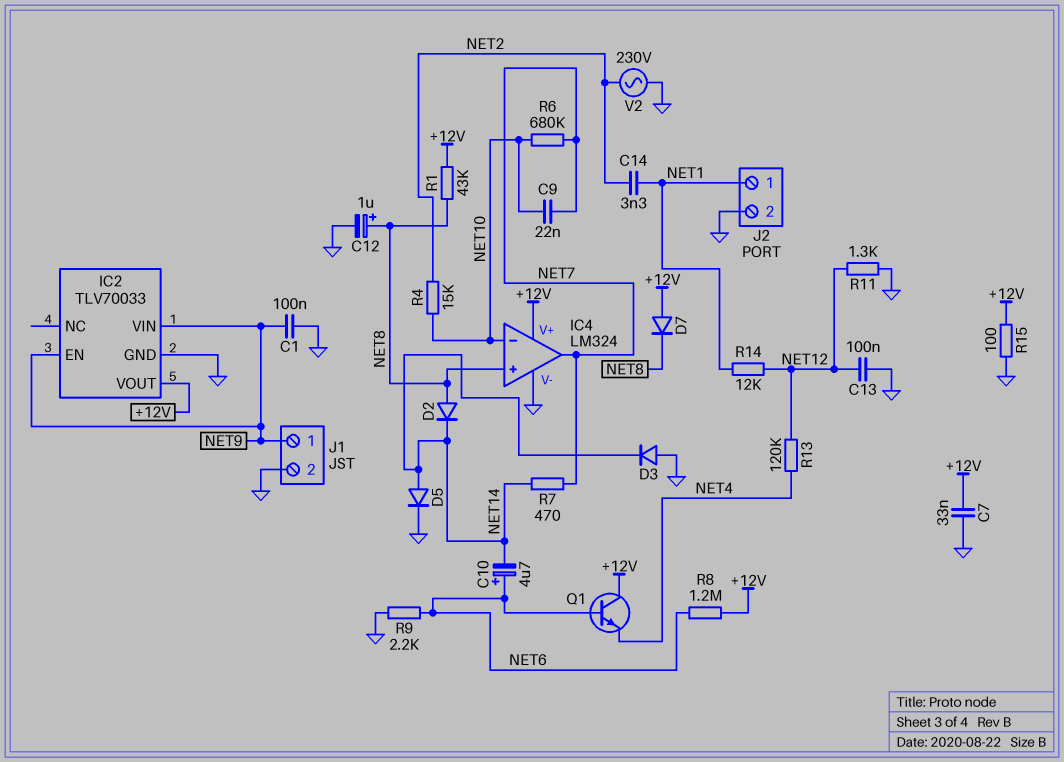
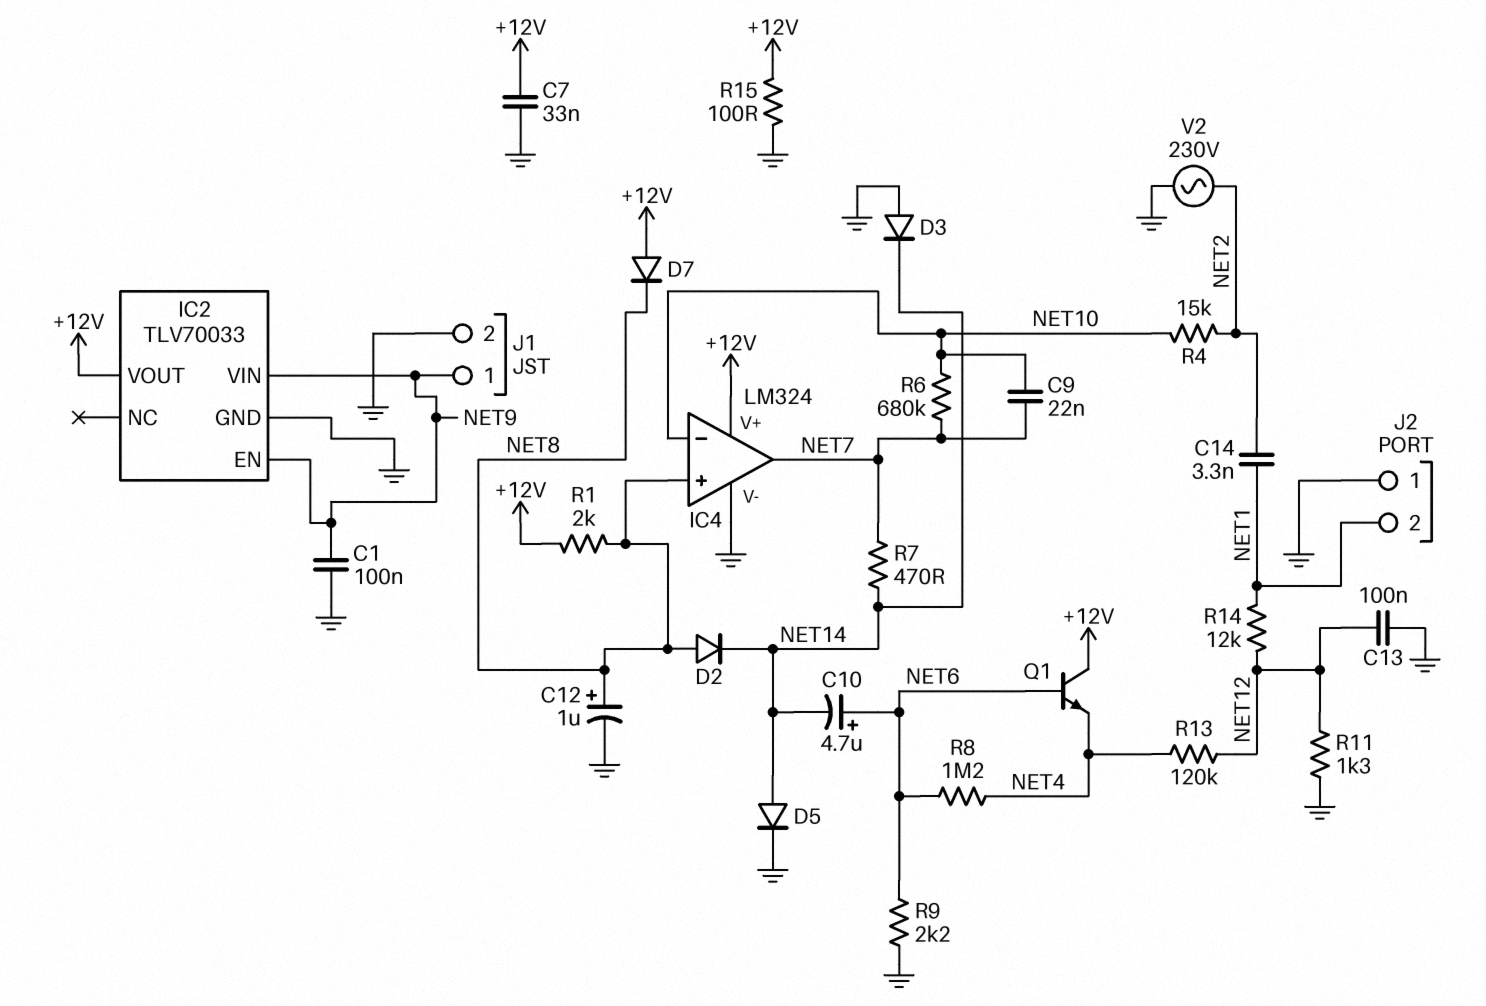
J2 pin 1: NET1 -> GND
J2 pin 2: GND -> NET1
R1: 43k (+12V, NET8) -> 2k (+12V, NET8)
R8: 1.2M (+12V, NET6) -> 1.2M (NET4, NET6)

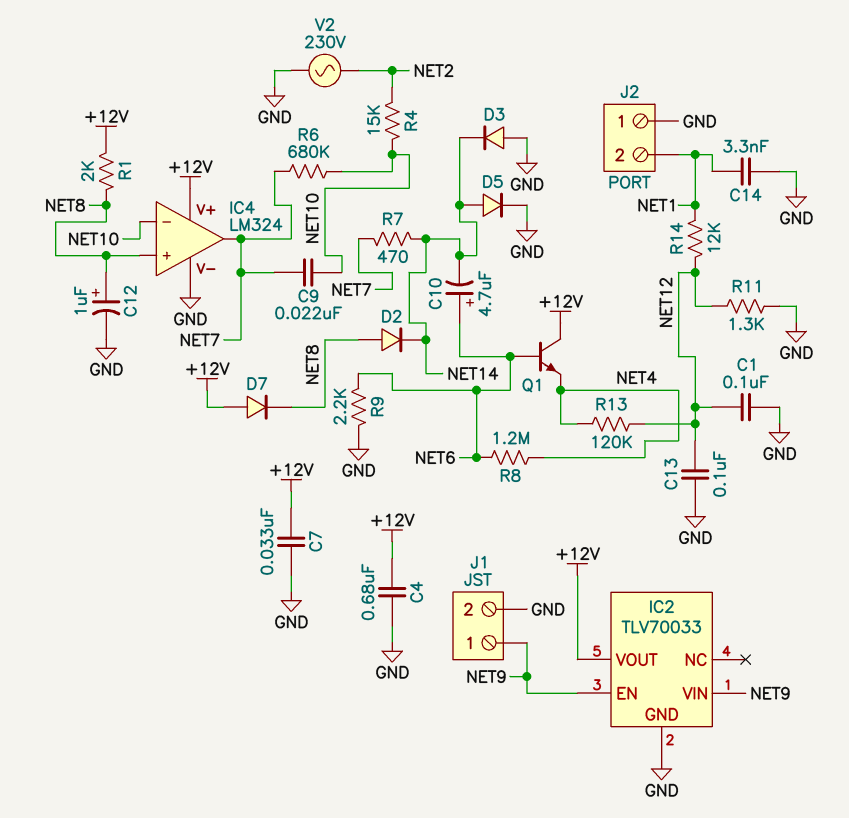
C1: 100nF (GND, NET9) -> 100nF (GND, NET12)
C4: none -> 680nF (+12V, GND)
C14: 3.3nF (NET1, NET2) -> 3.3nF (GND, NET1)
R15: 100 (+12V, GND) -> none

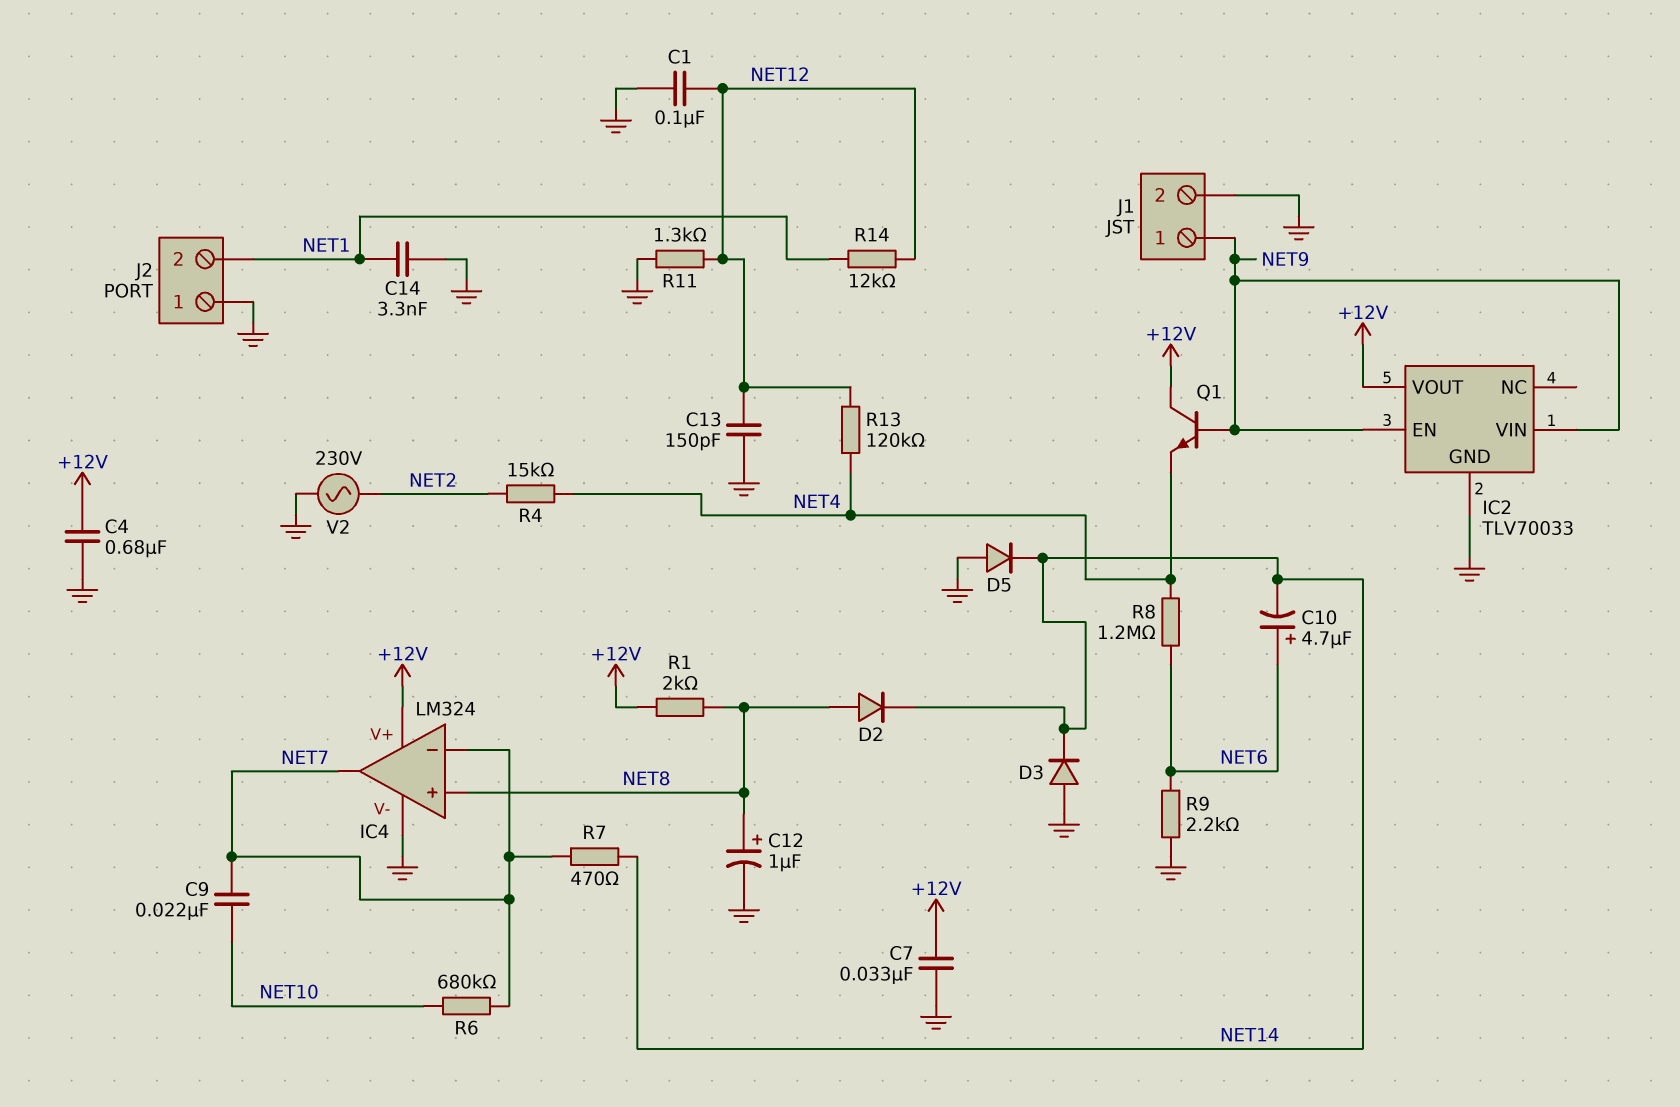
C13: 100nF (GND, NET12) -> 150pF (GND, NET12)
D5: diode (A NET14, K GND) -> diode (A GND, K NET14)
D7: diode (A +12V, K NET8) -> none
IC4 pin in-: NET10 -> NET7
Q1: NPN (B NET6, C +12V, E NET4) -> NPN (B NET9, C +12V, E NET4)
R4: 15k (NET2, NET10) -> 15k (NET2, NET4)

